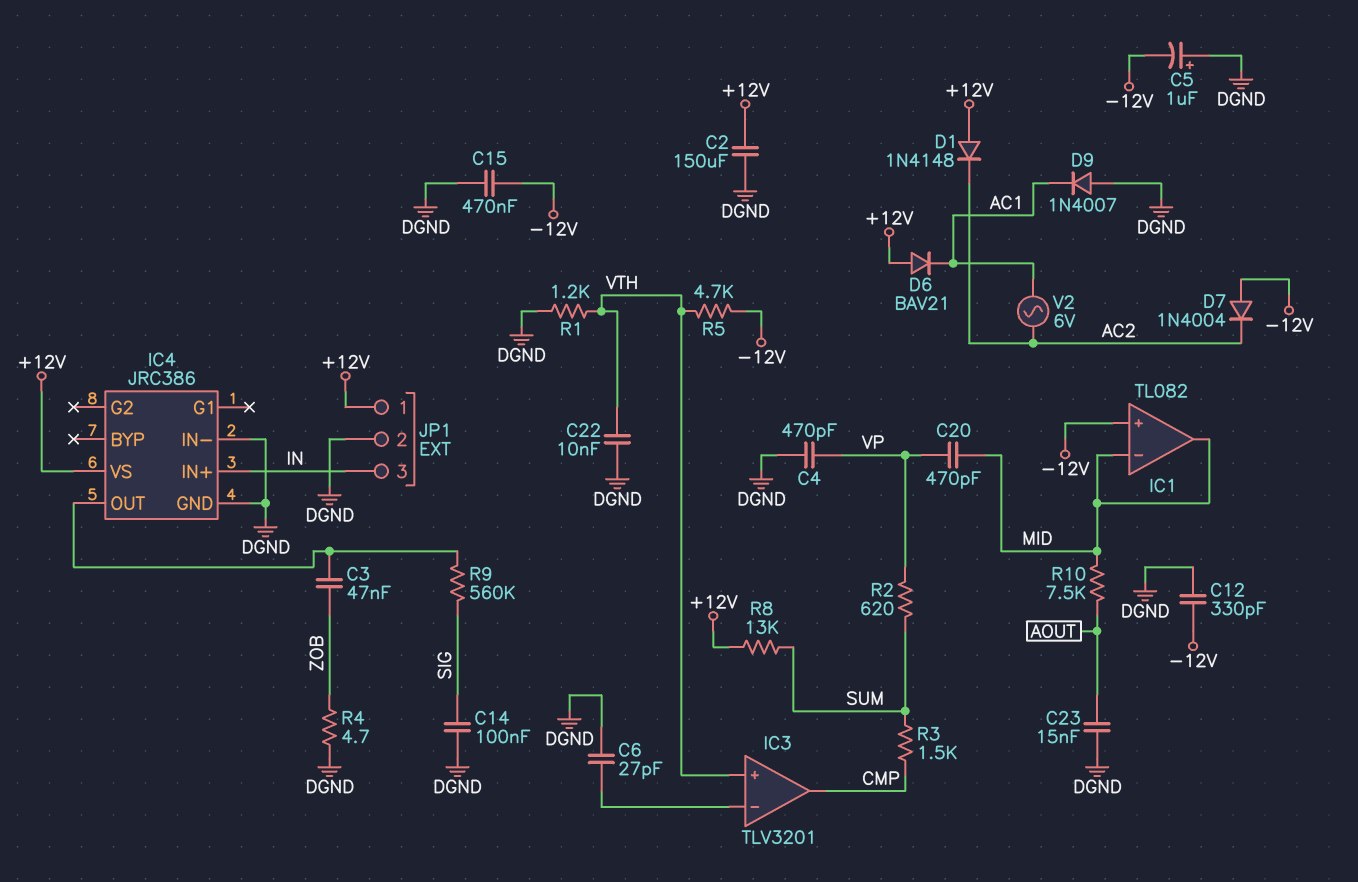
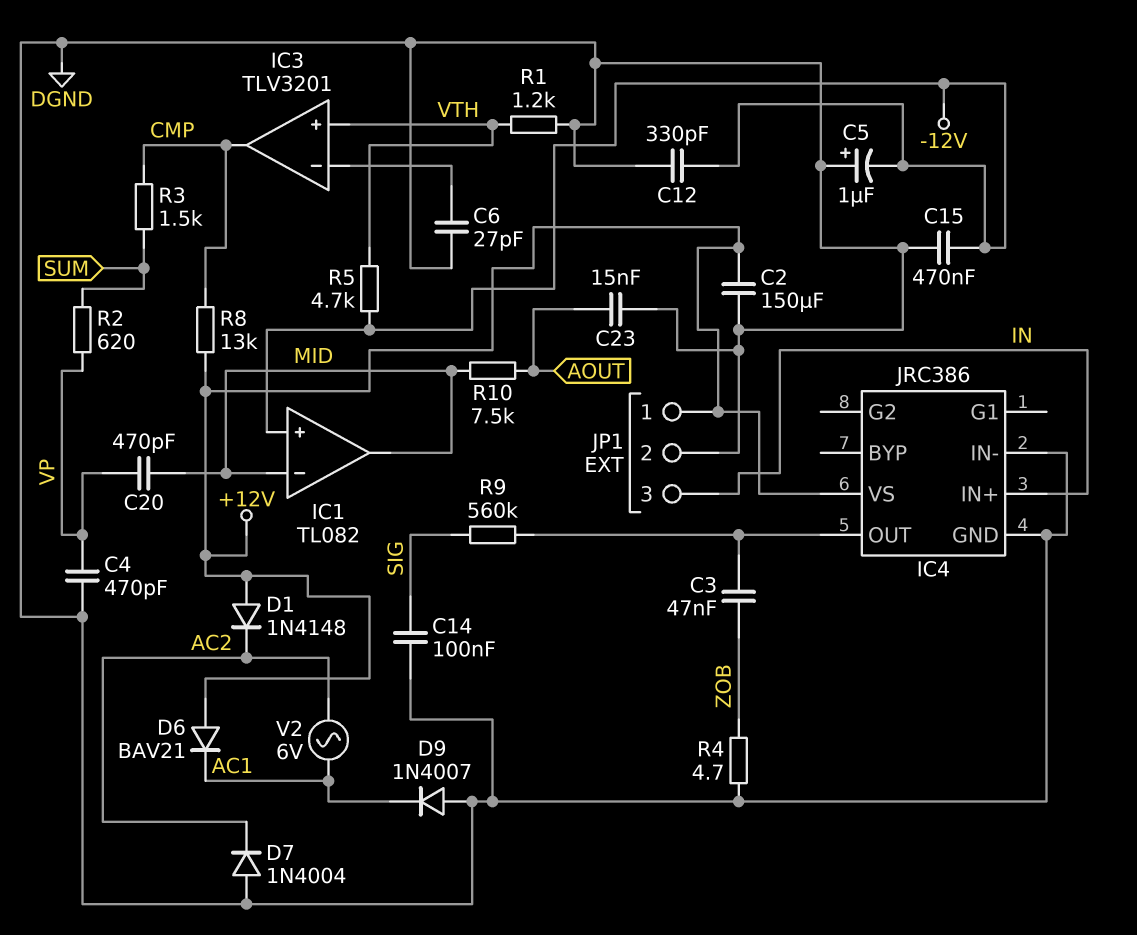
C22: 10nF (DGND, VTH) -> none
D7: diode 1N4004 (A -12V, K AC2) -> diode 1N4004 (A DGND, K AC2)
R8: 13k (+12V, SUM) -> 13k (+12V, CMP)

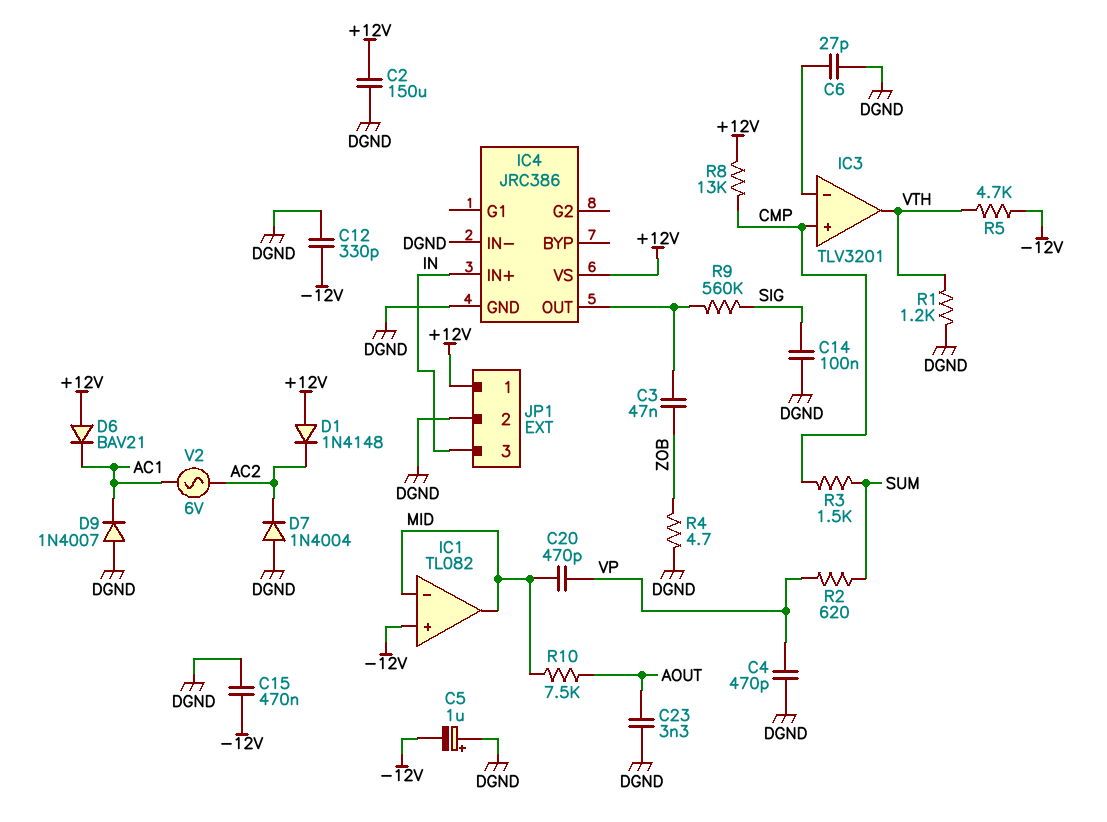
C23: 15nF (AOUT, DGND) -> 3.3nF (AOUT, DGND)
IC3 pin in+: VTH -> CMP
IC3 pin out: CMP -> VTH

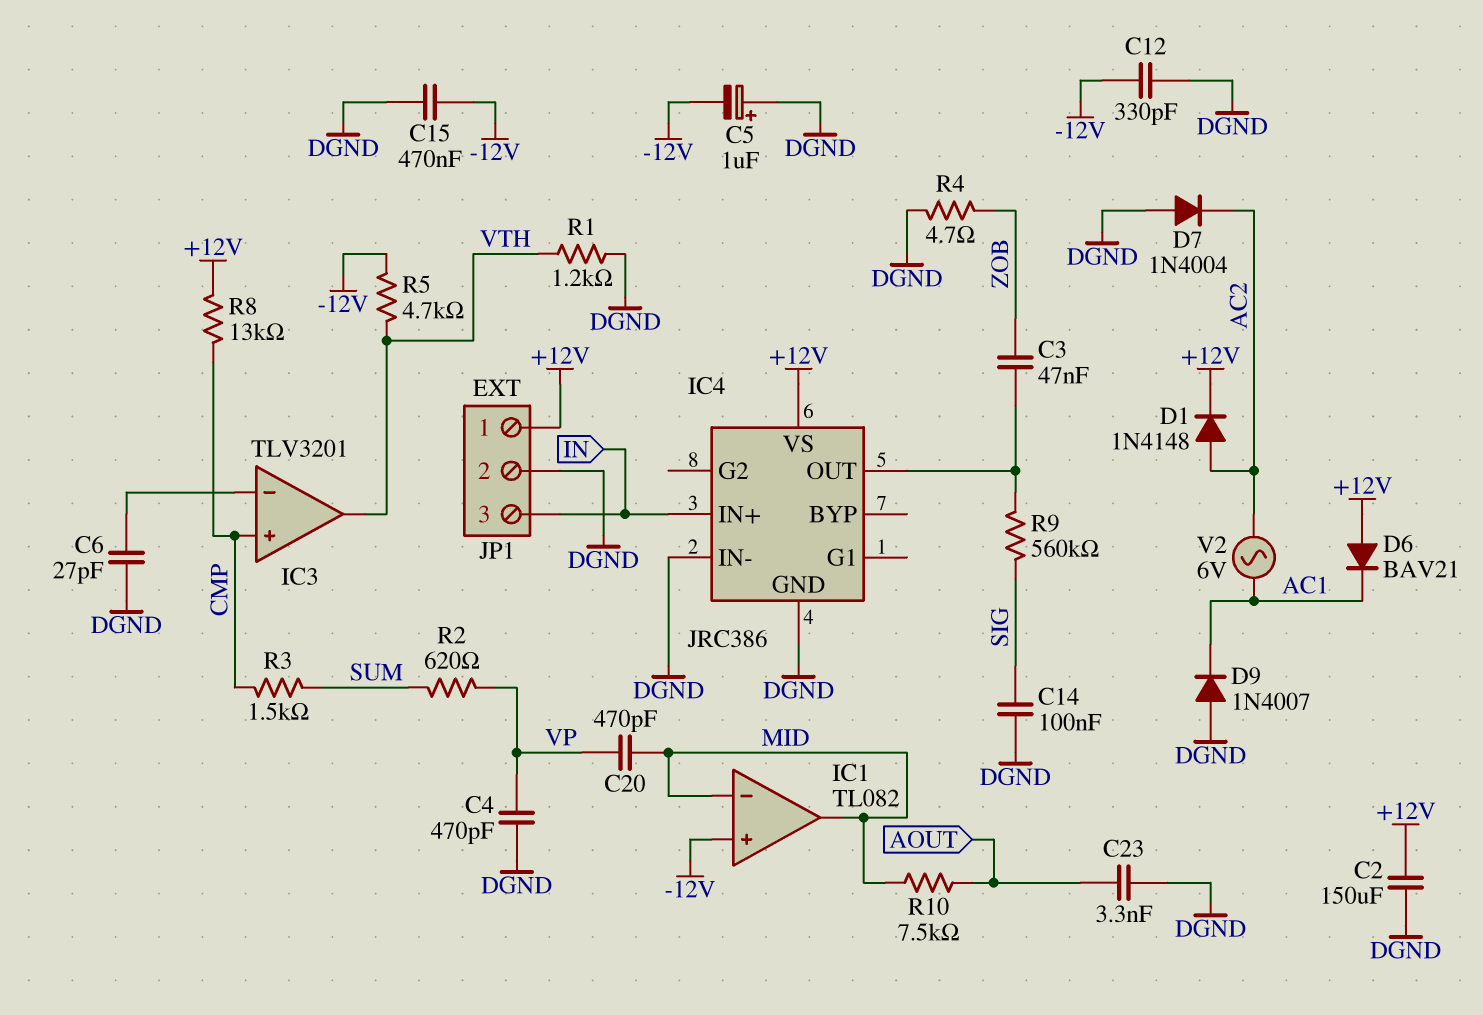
D1: diode 1N4148 (A +12V, K AC2) -> diode 1N4148 (A AC2, K +12V)

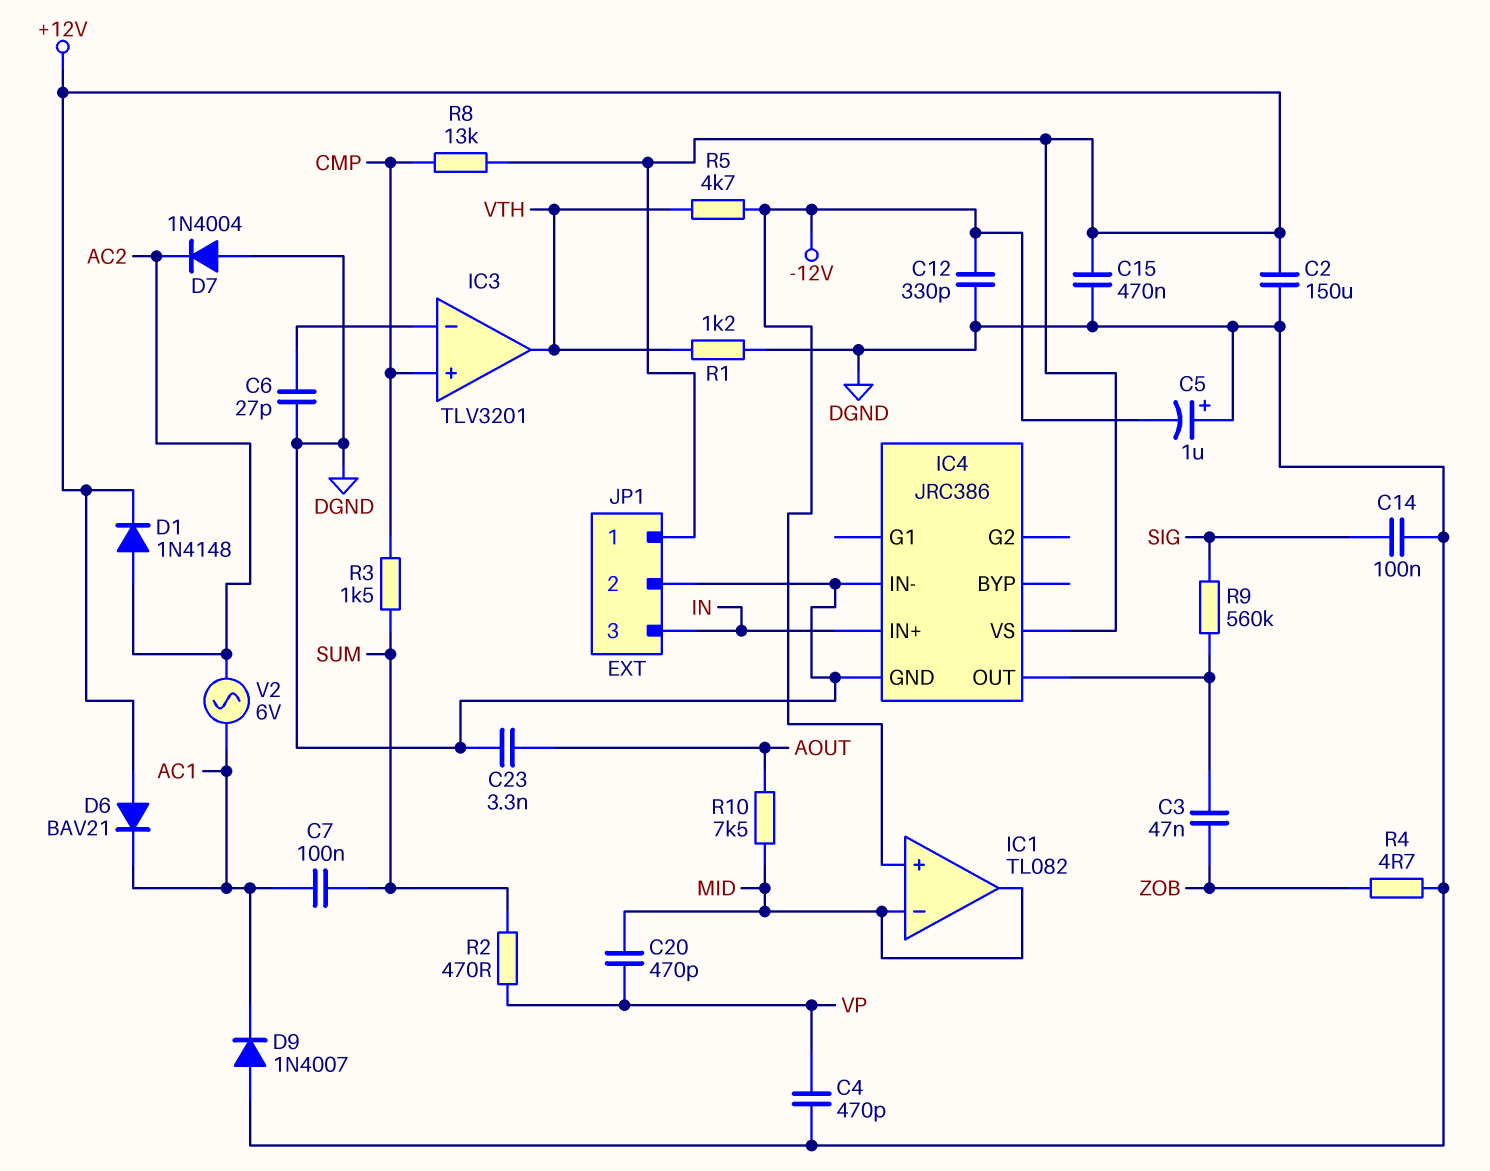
C7: none -> 100nF (AC1, SUM)
C15: 470nF (-12V, DGND) -> 470nF (+12V, DGND)
R2: 620 (SUM, VP) -> 470 (SUM, VP)

